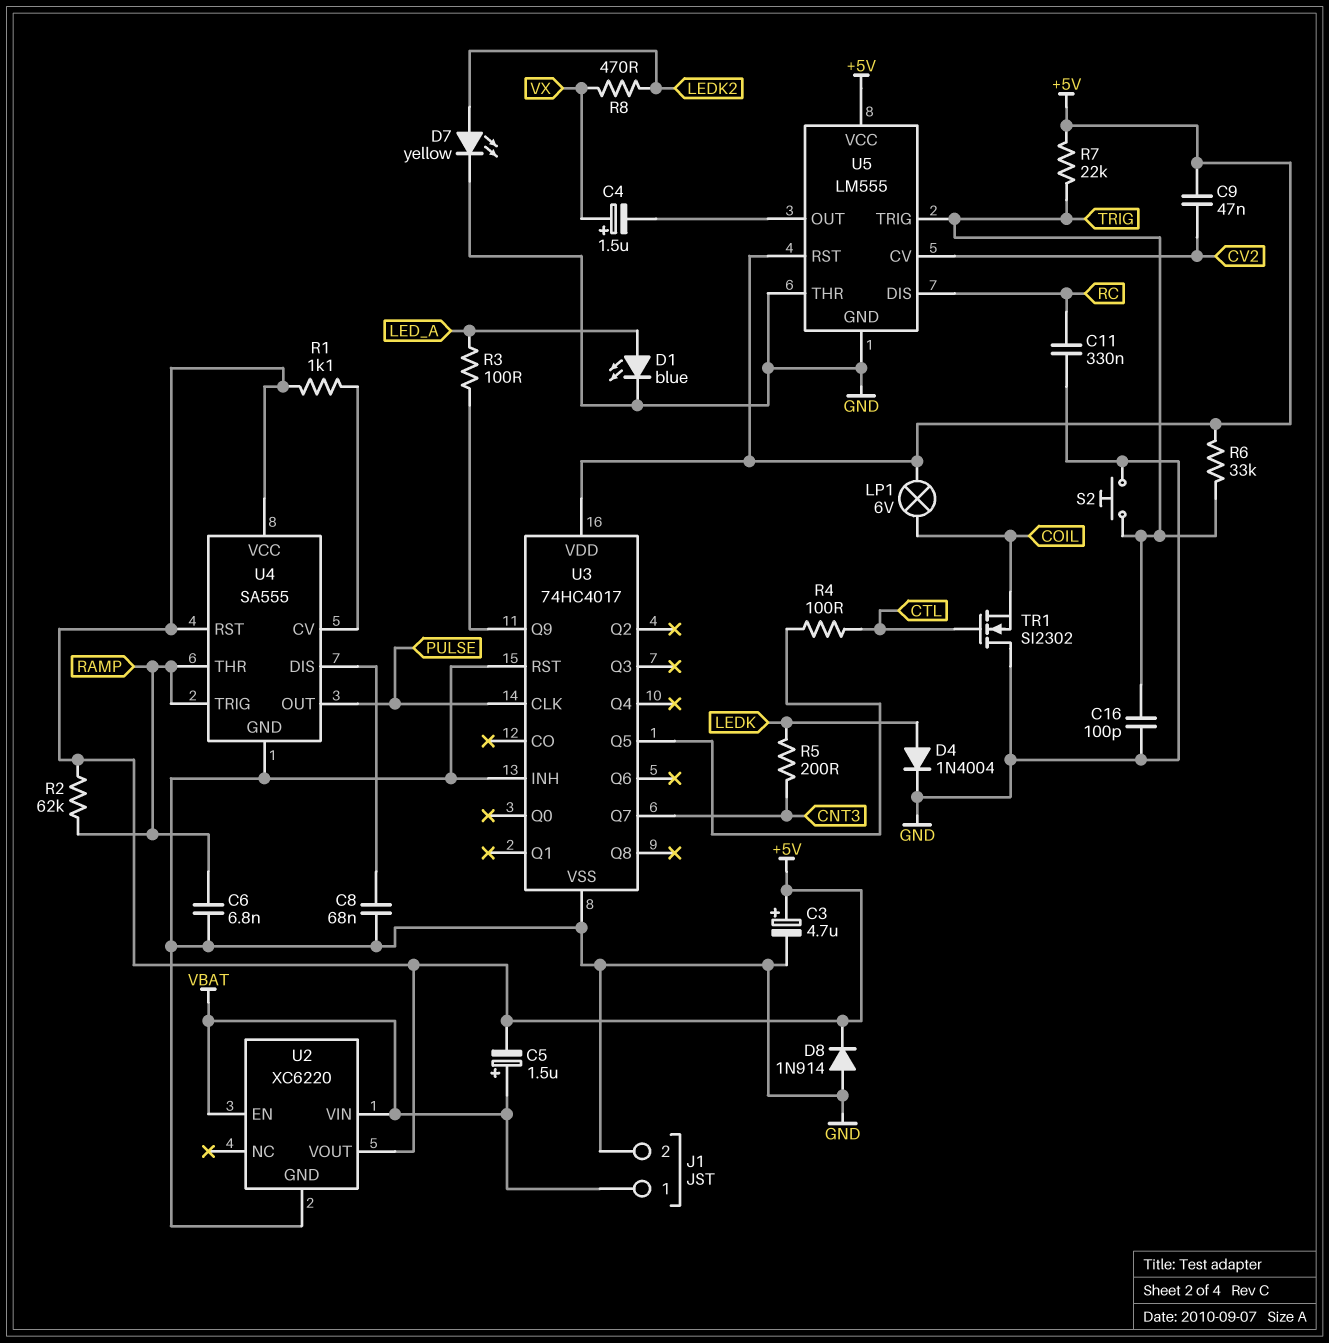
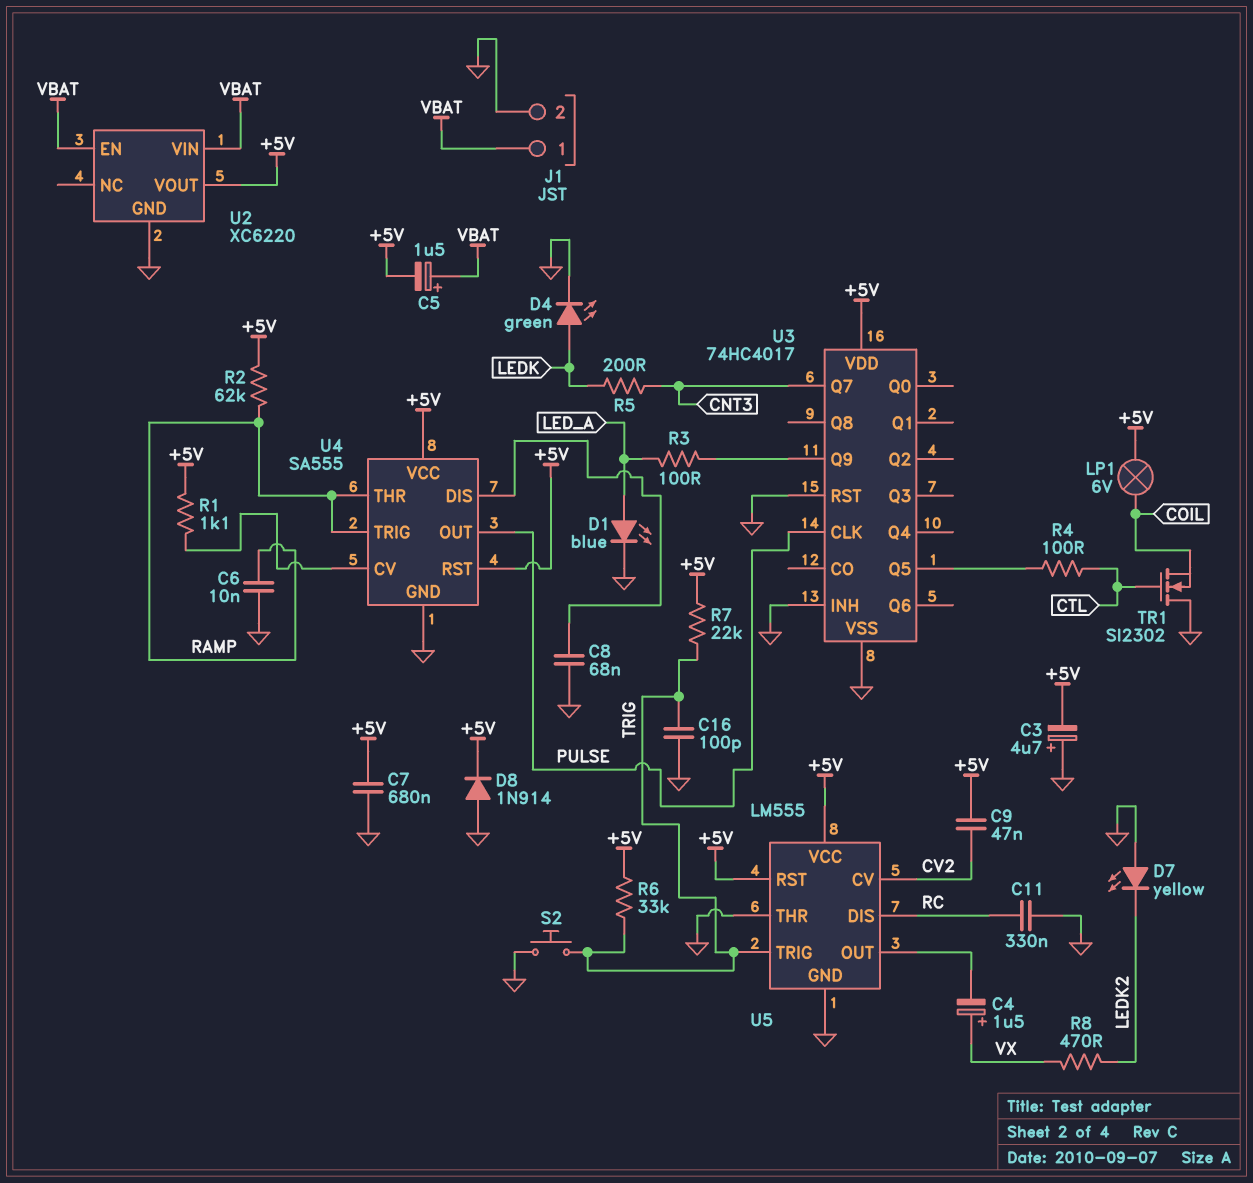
C3: 4.7uF (plus +5V, minus GND) -> 4.7uF (plus GND, minus +5V)
C6: 6.8nF (GND, RAMP) -> 10nF (GND, RAMP)
C7: none -> 680nF (+5V, GND)
D4: diode 1N4004 (A LEDK, K GND) -> LED green (A LEDK, K GND)
D7: LED yellow (A LEDK2, K GND) -> LED yellow (A GND, K LEDK2)

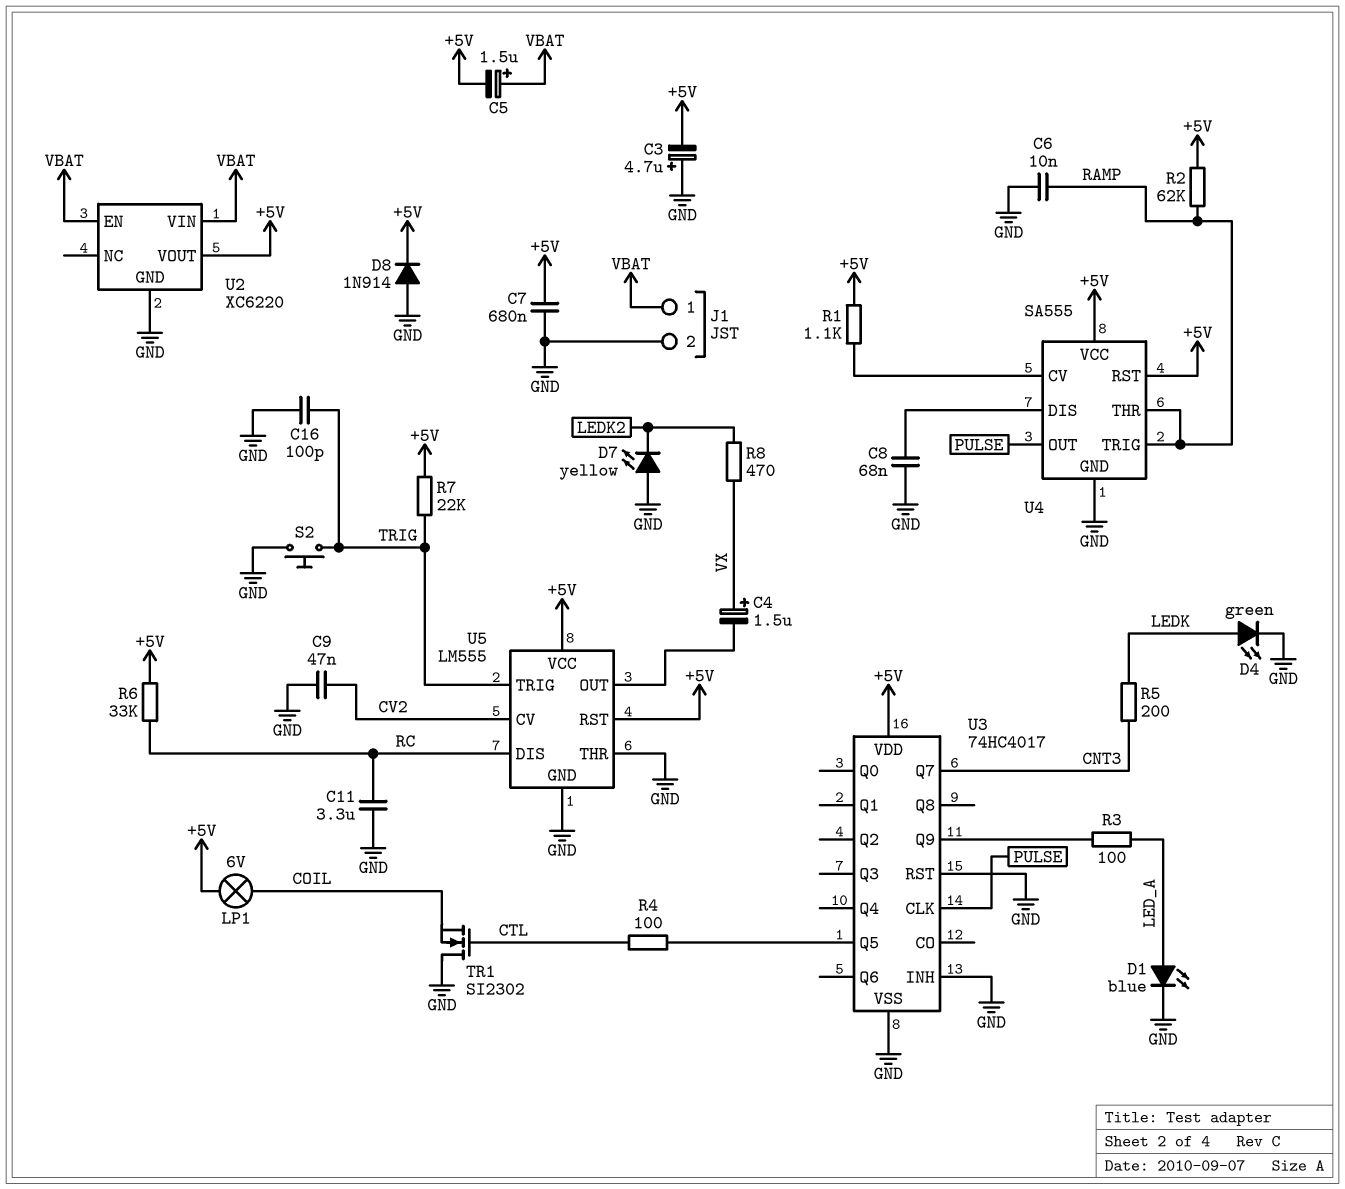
C9: 47nF (+5V, CV2) -> 47nF (CV2, GND)
C11: 330nF (GND, RC) -> 3.3uF (GND, RC)
R6: 33k (+5V, TRIG) -> 33k (+5V, RC)

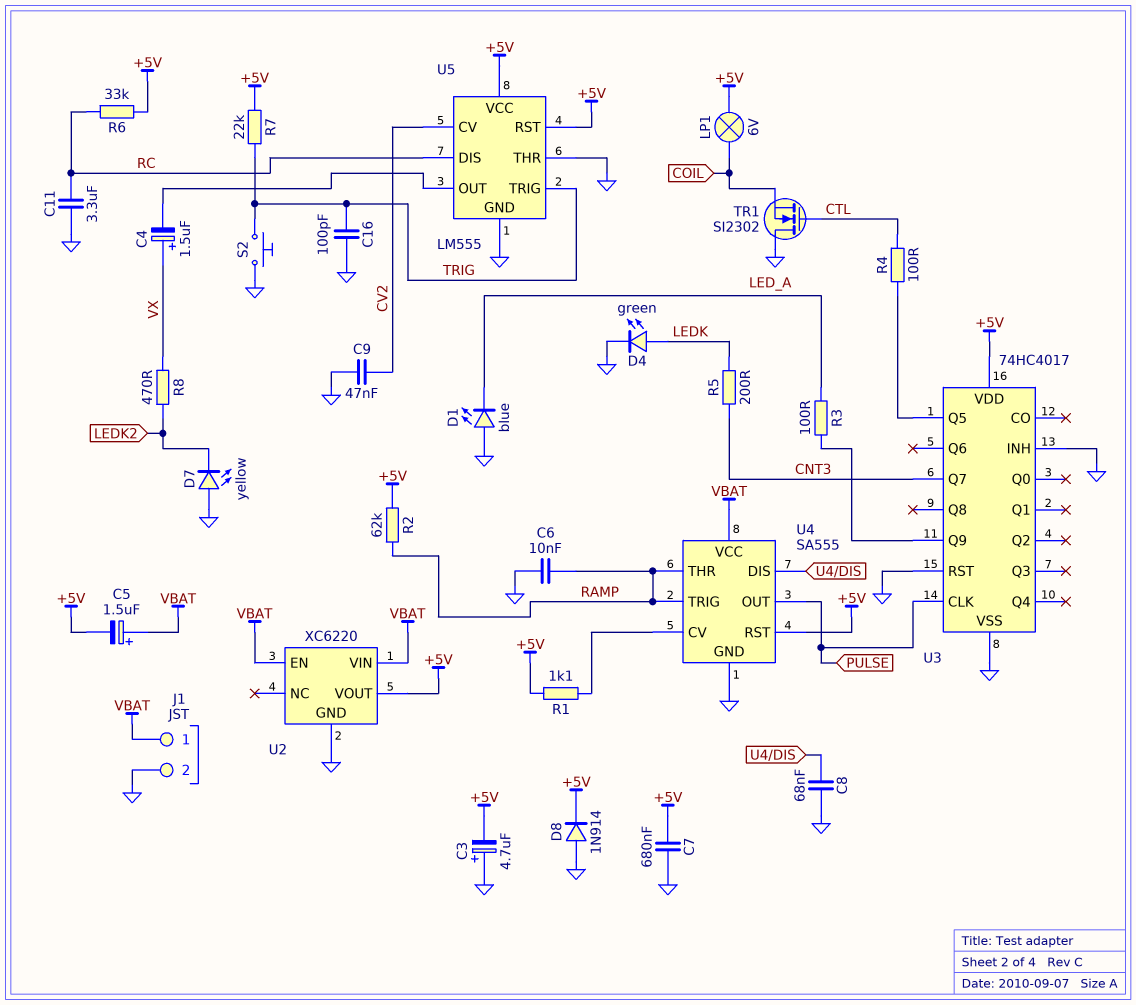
D1: LED blue (A LED_A, K GND) -> LED blue (A GND, K LED_A)
U4 pin VCC: +5V -> VBAT

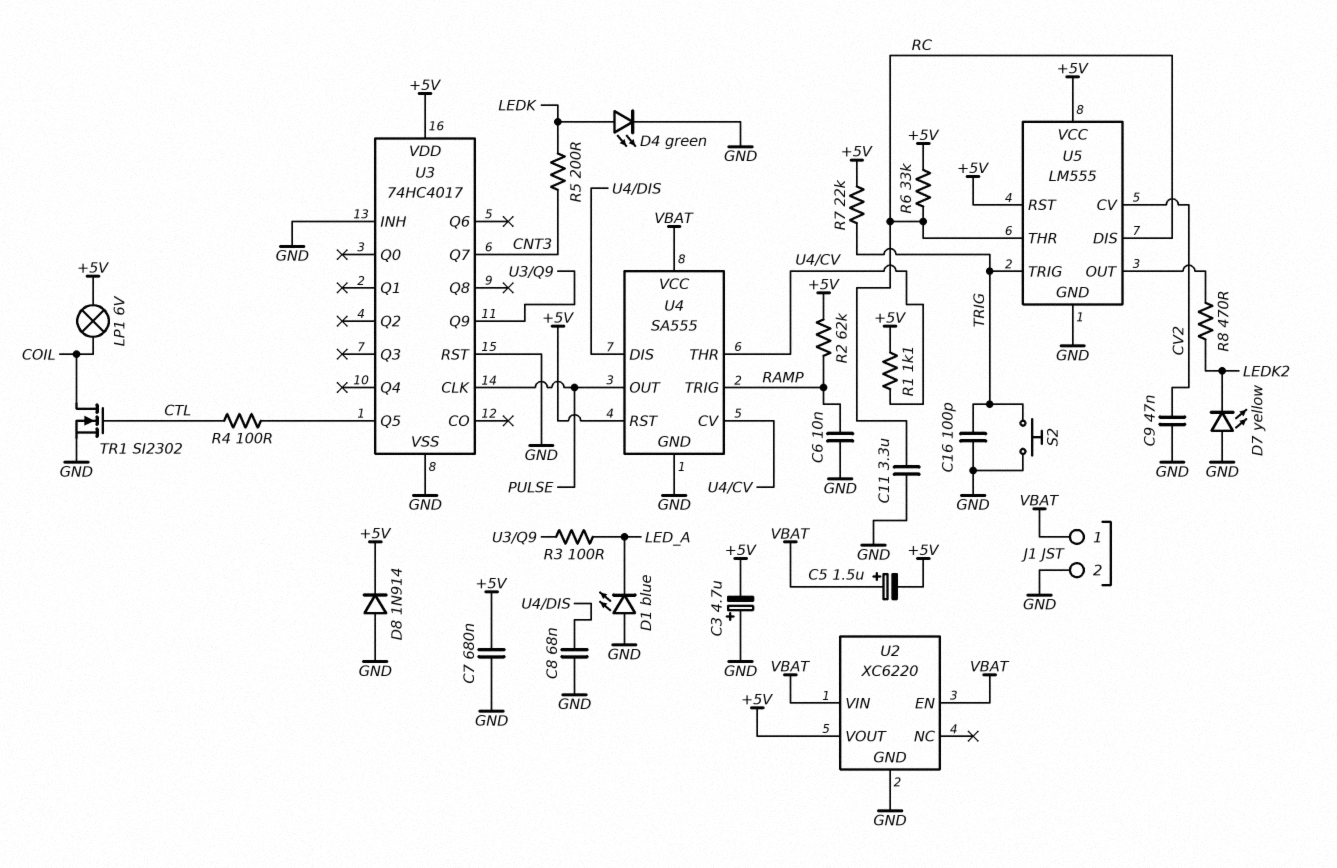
C4: 1.5uF (plus VX, minus U5/OUT) -> none
R8: 470 (LEDK2, VX) -> 470 (LEDK2, U5/OUT)
TR1: NMOS SI2302 (G CTL, D GND, S COIL) -> NMOS SI2302 (G CTL, D COIL, S GND)
U4 pin THR: RAMP -> U4/CV
U5 pin THR: GND -> RC

